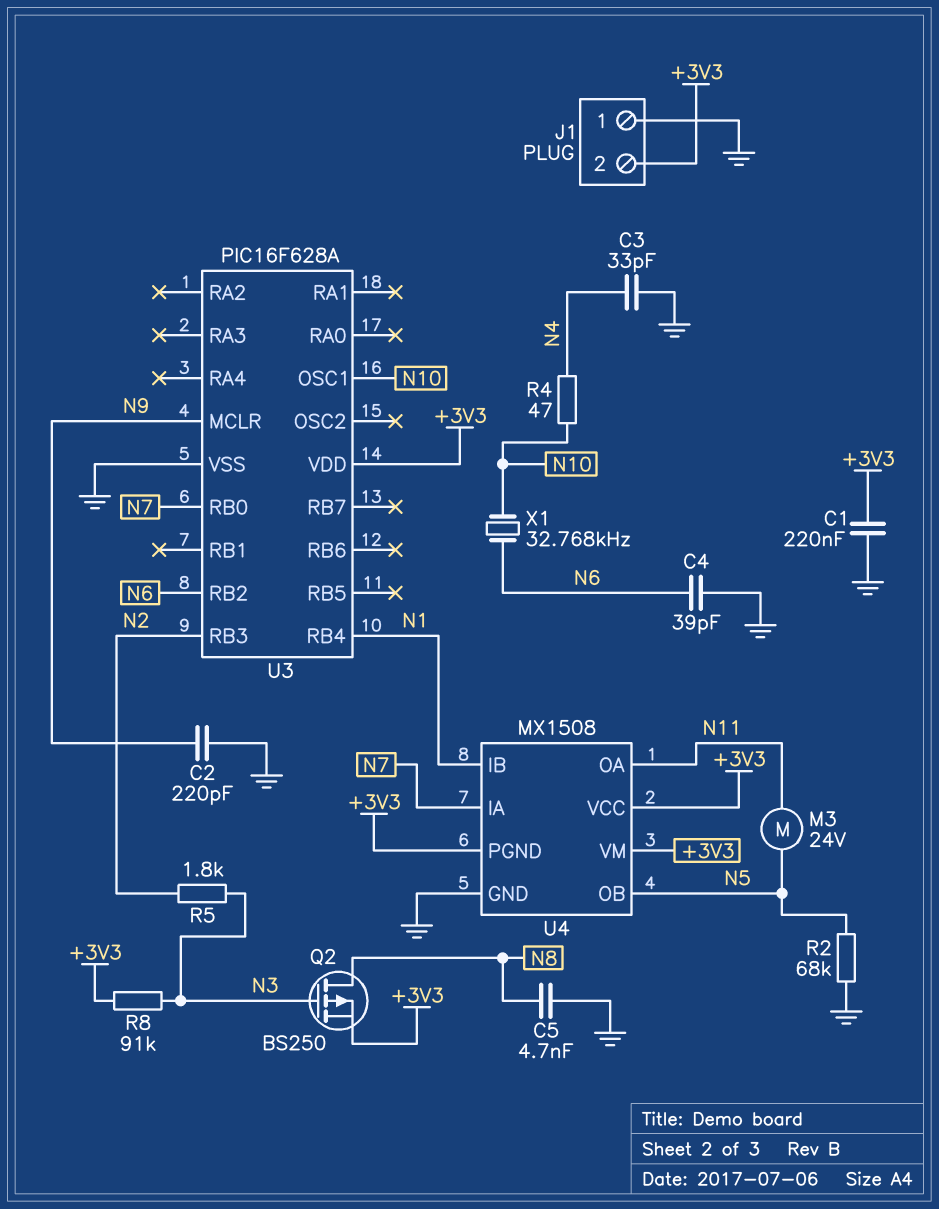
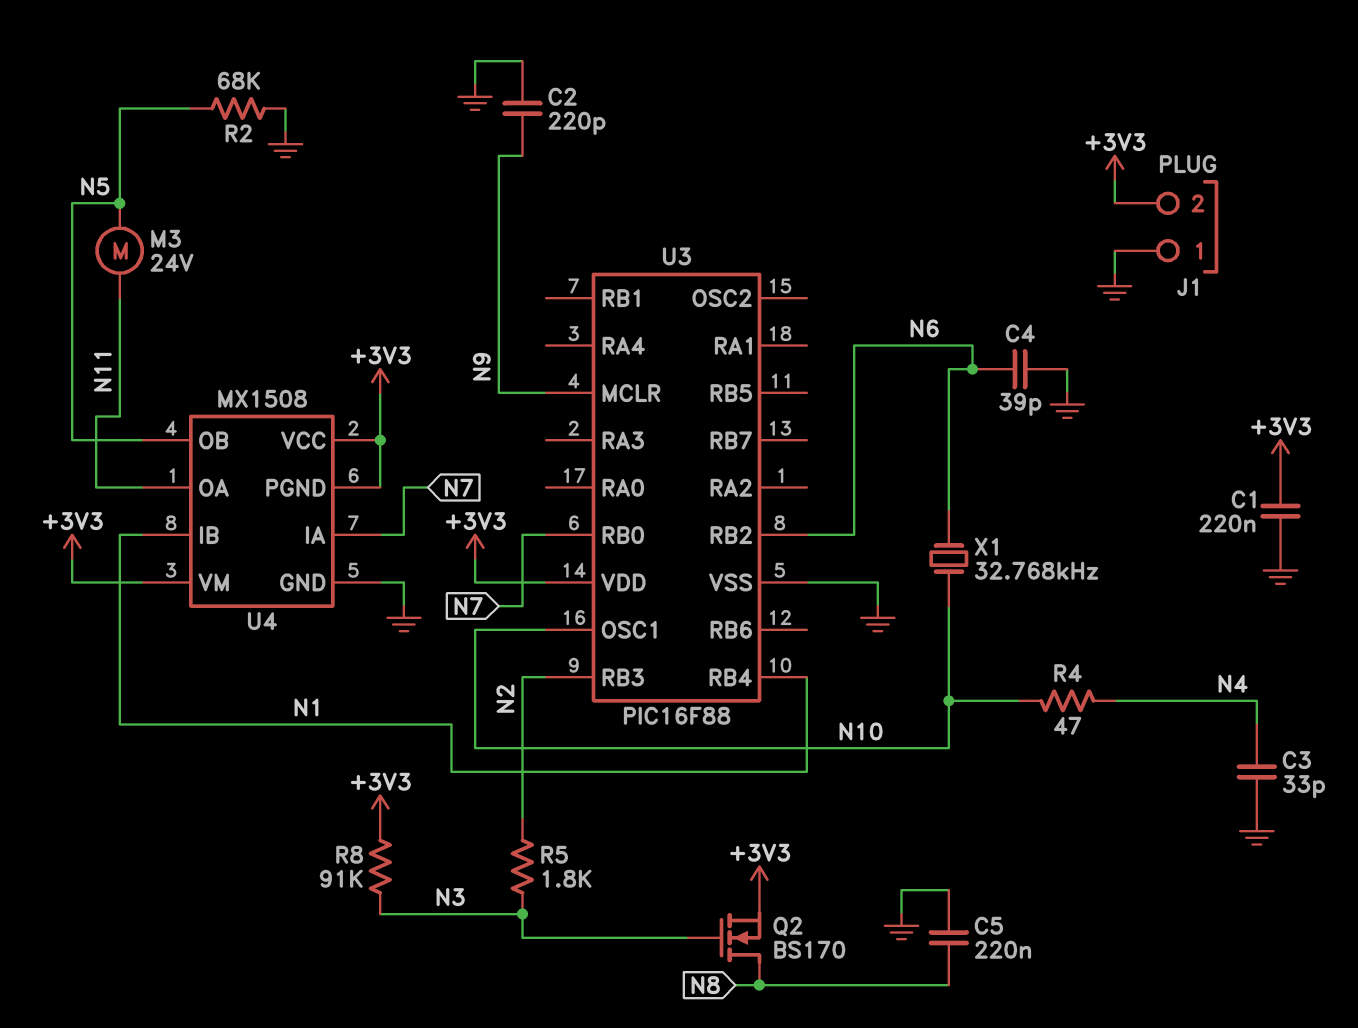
C5: 4.7nF (GND, N8) -> 220nF (GND, N8)
Q2: PMOS BS250 (G N3, D N8, S +3V3) -> NMOS BS170 (G N3, D N8, S +3V3)
U3: PIC16F628A -> PIC16F88

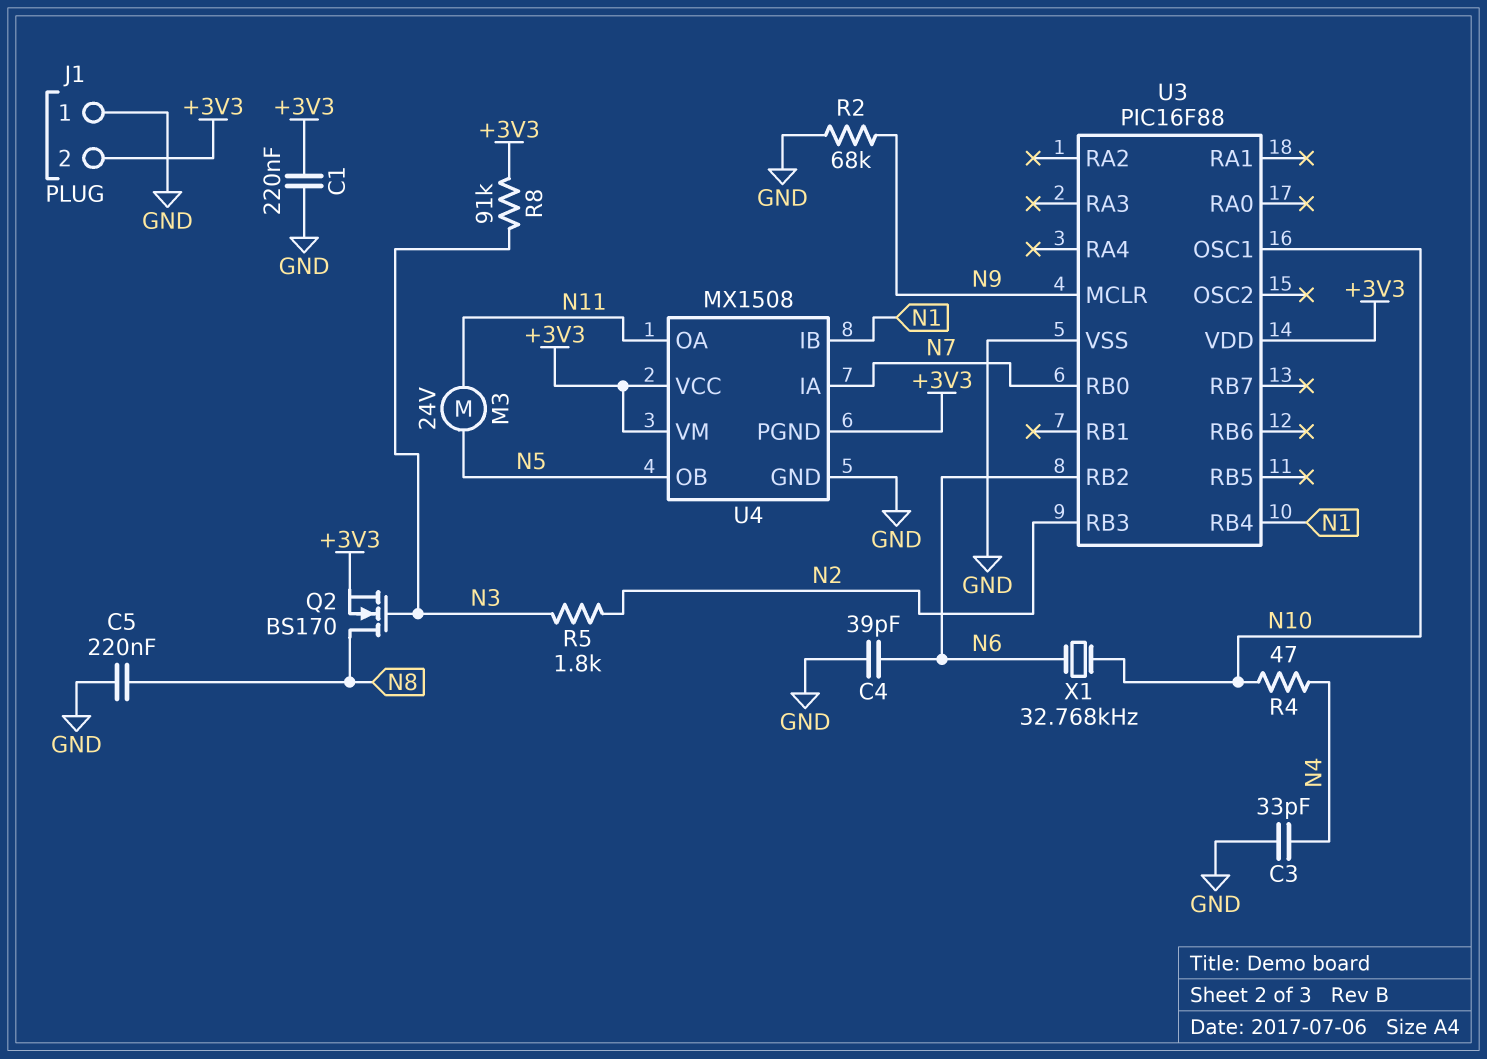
C2: 220pF (GND, N9) -> none
R2: 68k (GND, N5) -> 68k (GND, N9)

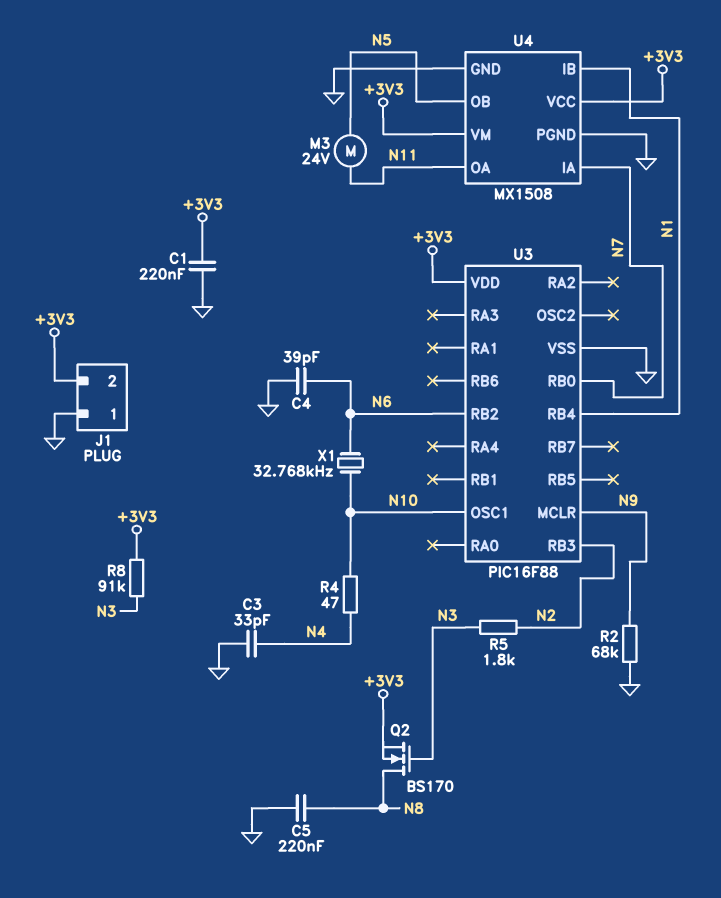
U4 pin PGND: +3V3 -> GND

